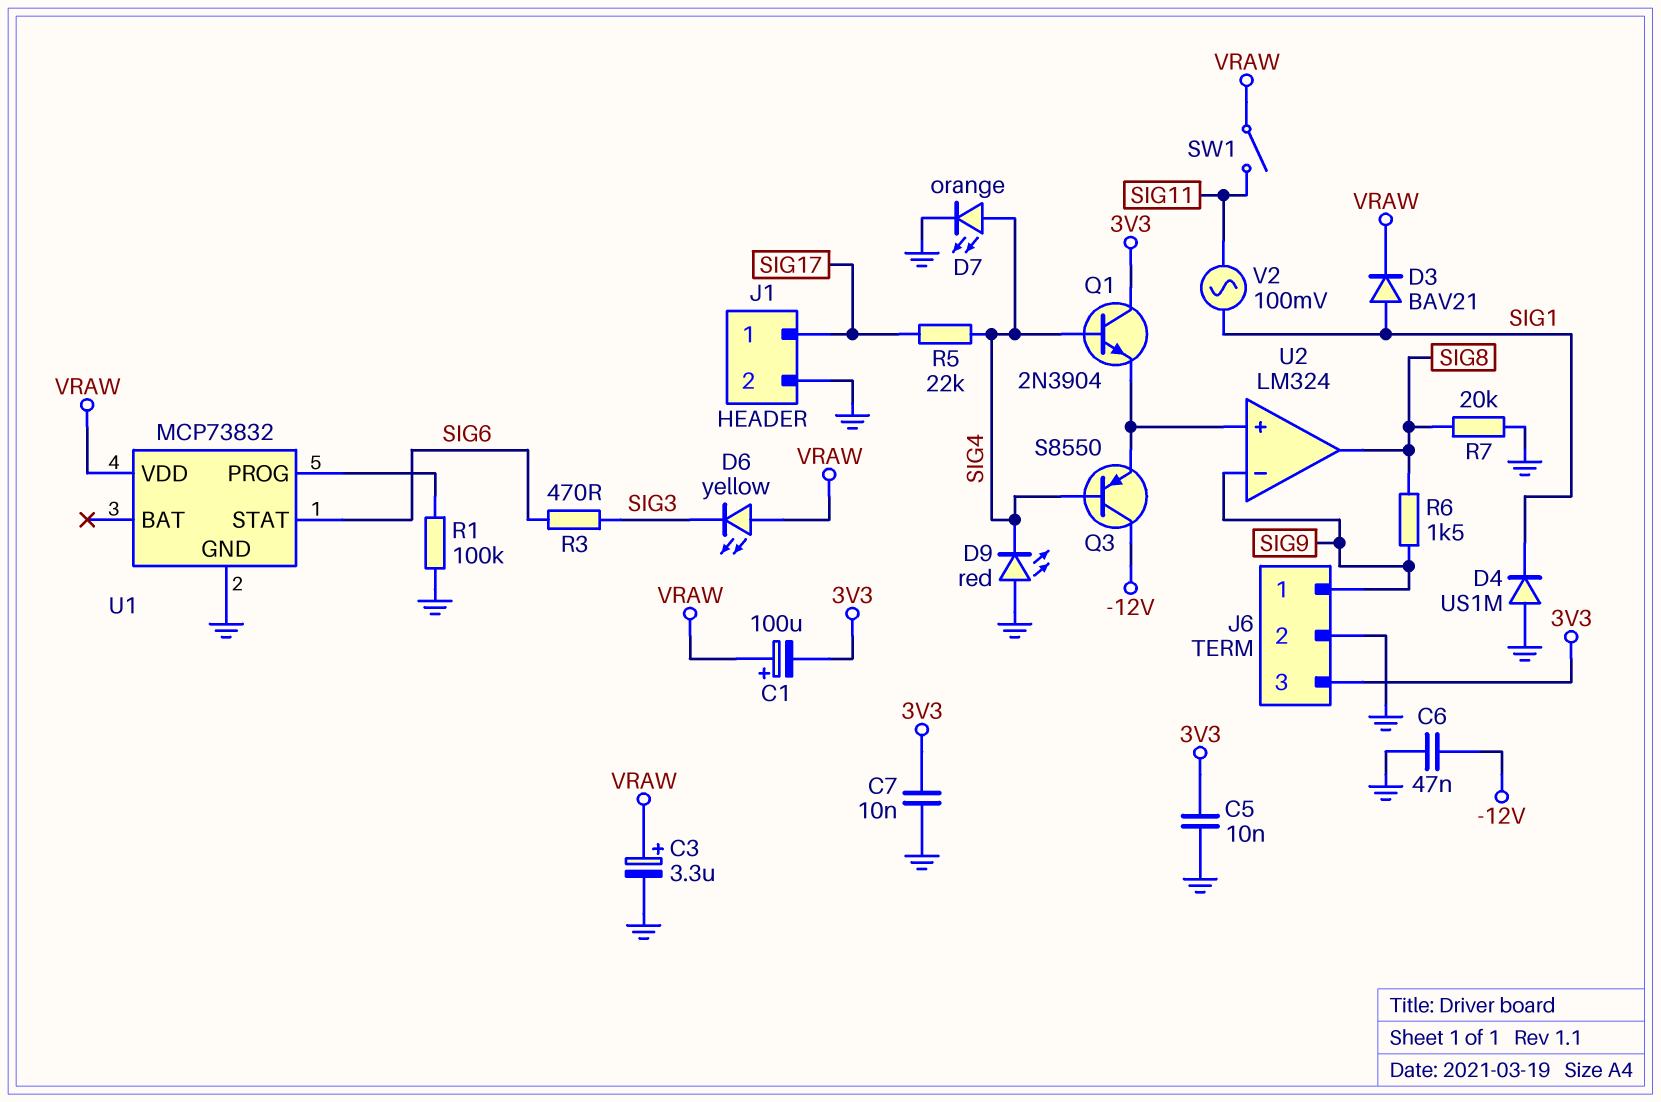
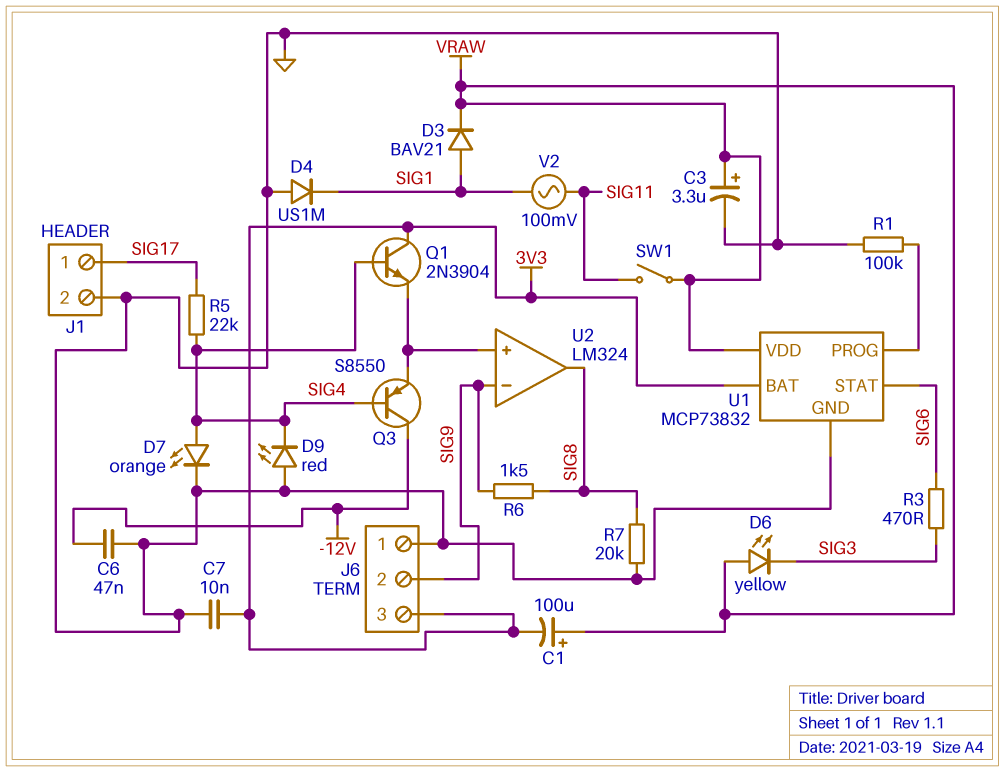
C5: 10nF (3V3, GND) -> none
J6 pin 1: SIG9 -> GND
J6 pin 2: GND -> SIG9
U1 pin BAT: none -> 3V3

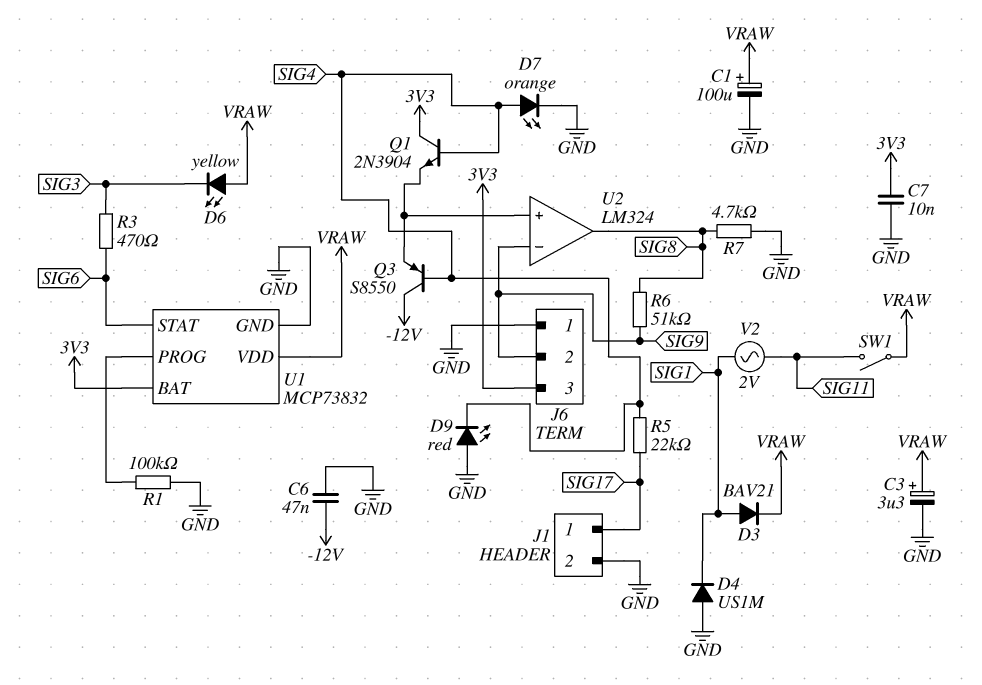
C1: 100uF (plus VRAW, minus 3V3) -> 100uF (plus VRAW, minus GND)
R6: 1.5k (SIG8, SIG9) -> 51k (SIG8, SIG9)
R7: 20k (GND, SIG8) -> 4.7k (GND, SIG8)
V2: AC 100mV (SIG1, SIG11) -> AC 2V (SIG1, SIG11)

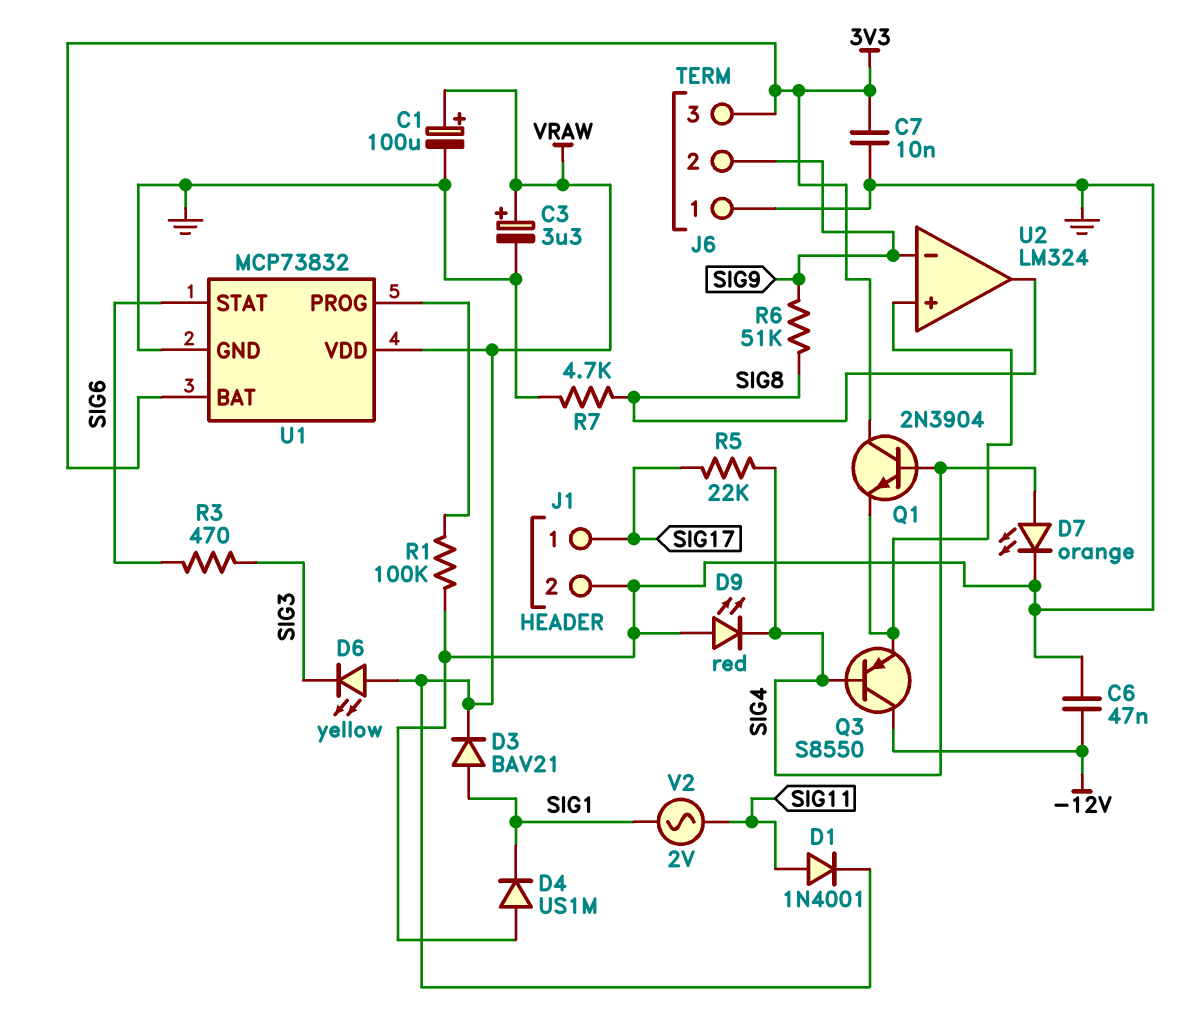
D1: none -> diode 1N4001 (A SIG11, K VRAW)
SW1: switch (SIG11, VRAW) -> none

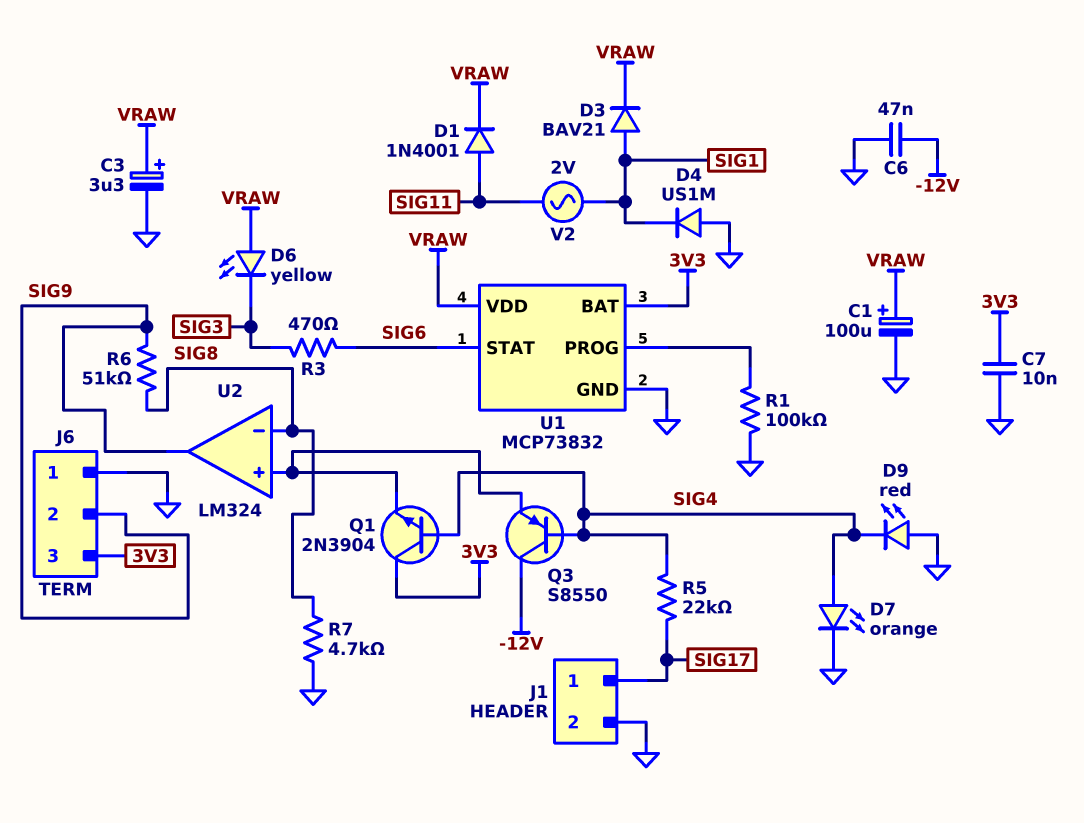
U2 pin in-: SIG9 -> SIG8
U2 pin out: SIG8 -> SIG9

